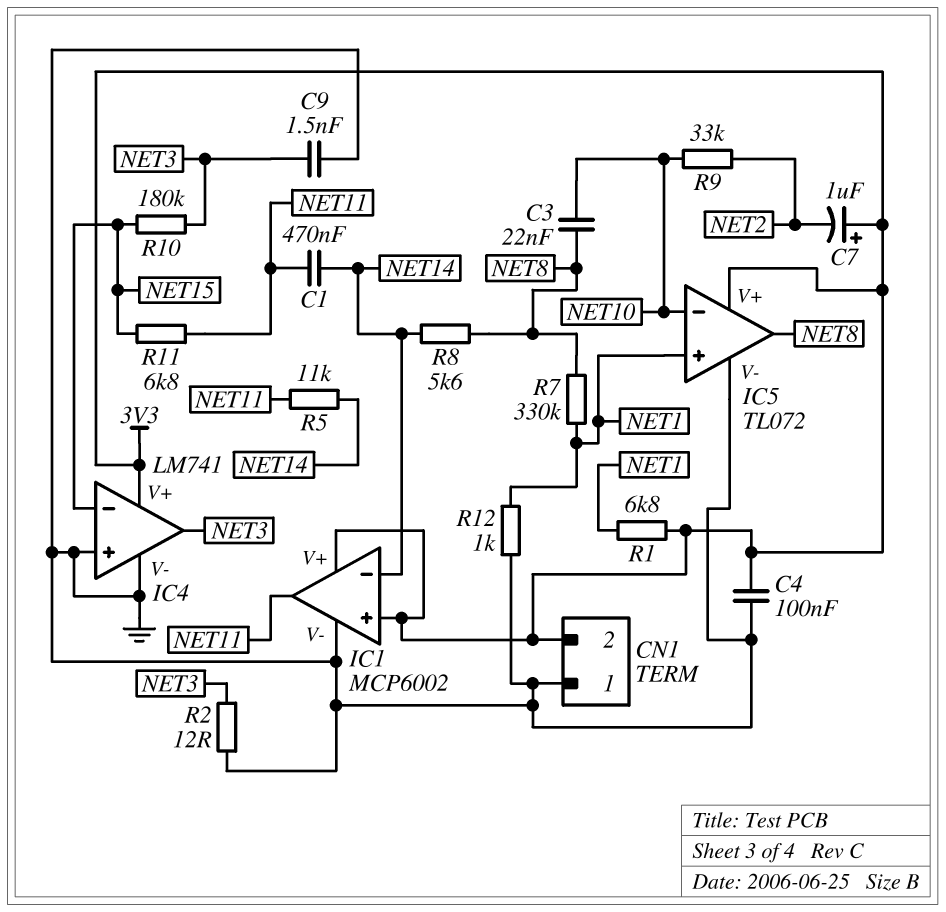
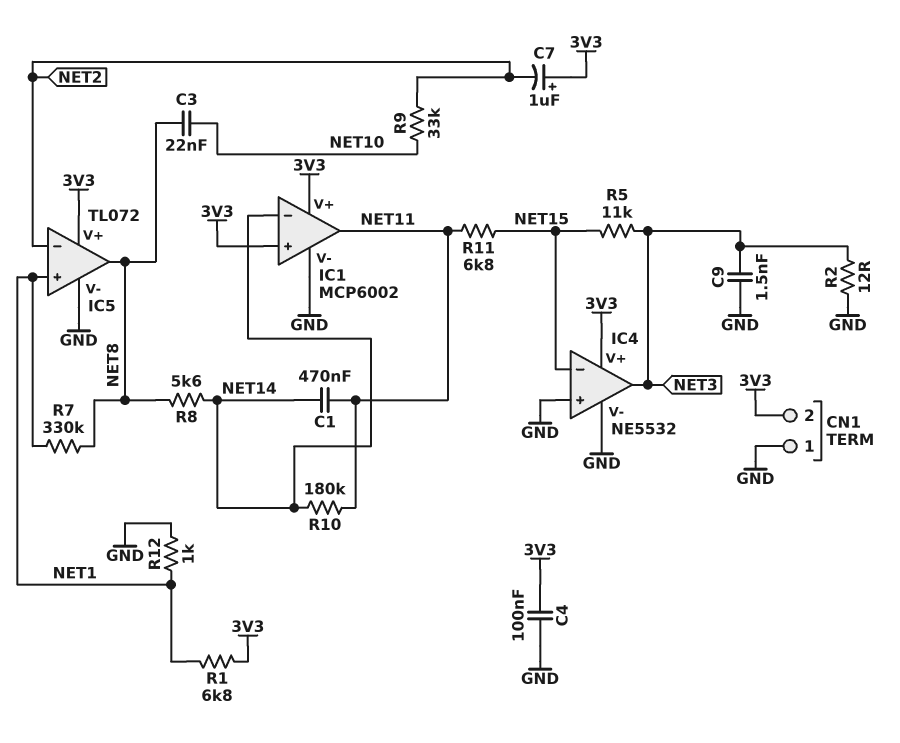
IC4: LM741 -> NE5532
IC5 pin in-: NET10 -> NET2
R5: 11k (NET11, NET14) -> 11k (NET3, NET15)
R10: 180k (NET3, NET15) -> 180k (NET11, NET14)

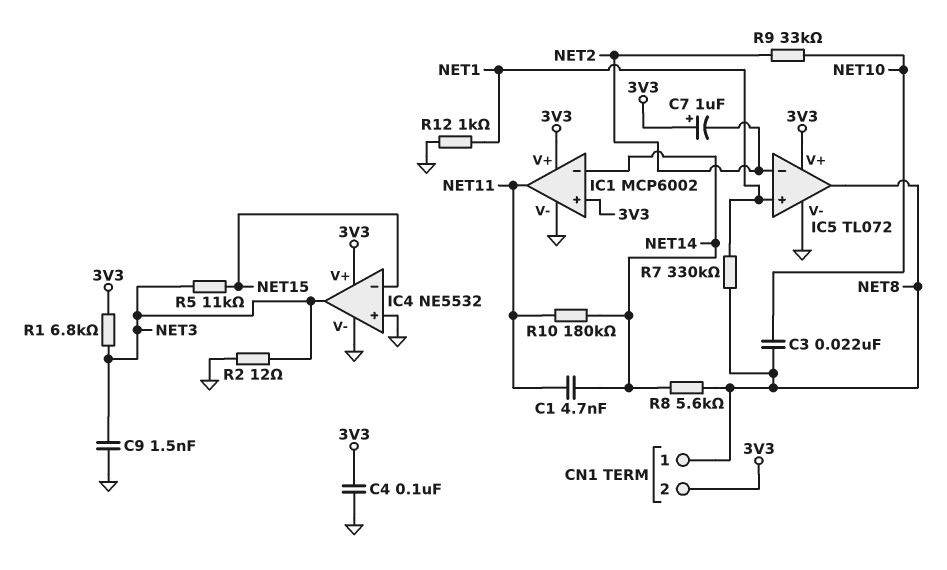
C1: 470nF (NET11, NET14) -> 4.7nF (NET11, NET14)
CN1 pin 1: GND -> NET8
R1: 6.8k (3V3, NET1) -> 6.8k (3V3, NET3)
R11: 6.8k (NET11, NET15) -> none

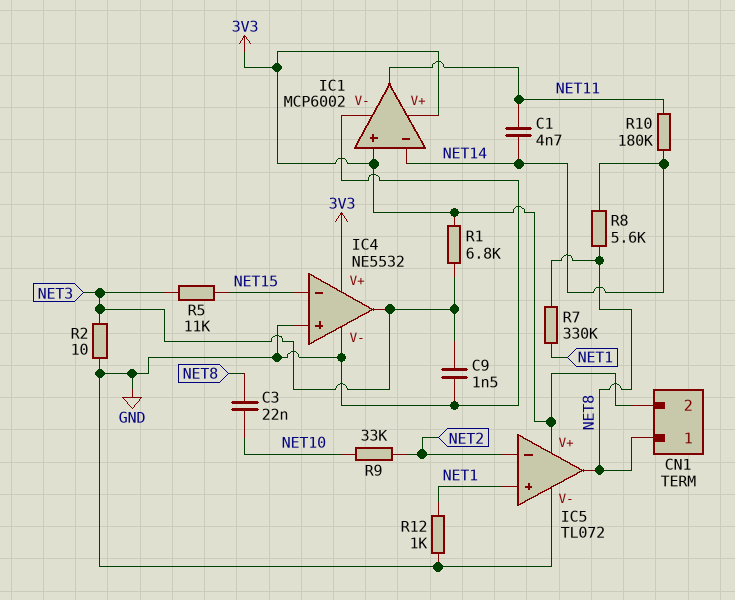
C4: 100nF (3V3, GND) -> none
C7: 1uF (plus 3V3, minus NET2) -> none
R2: 12 (GND, NET3) -> 10 (GND, NET3)

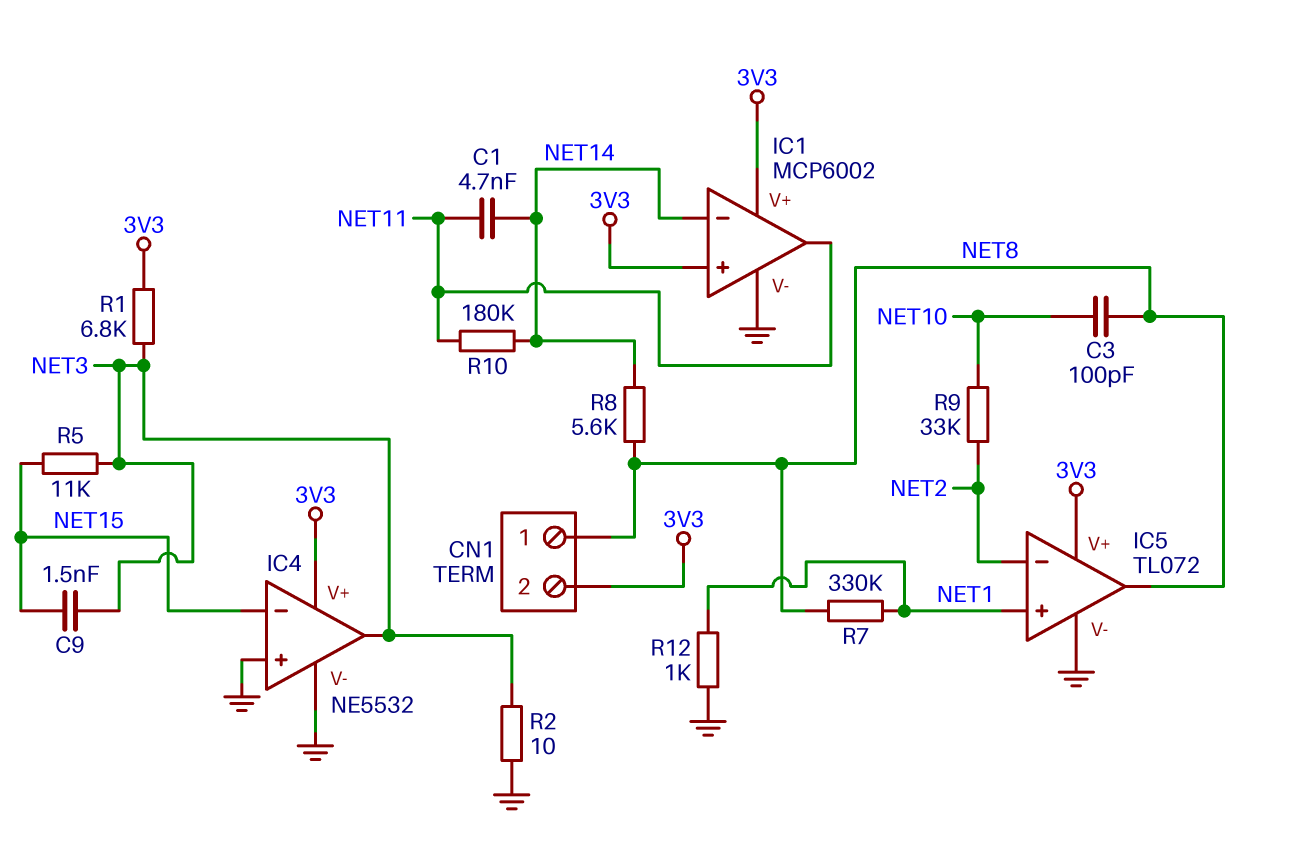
C3: 22nF (NET8, NET10) -> 100pF (NET8, NET10)
C9: 1.5nF (GND, NET3) -> 1.5nF (NET3, NET15)

